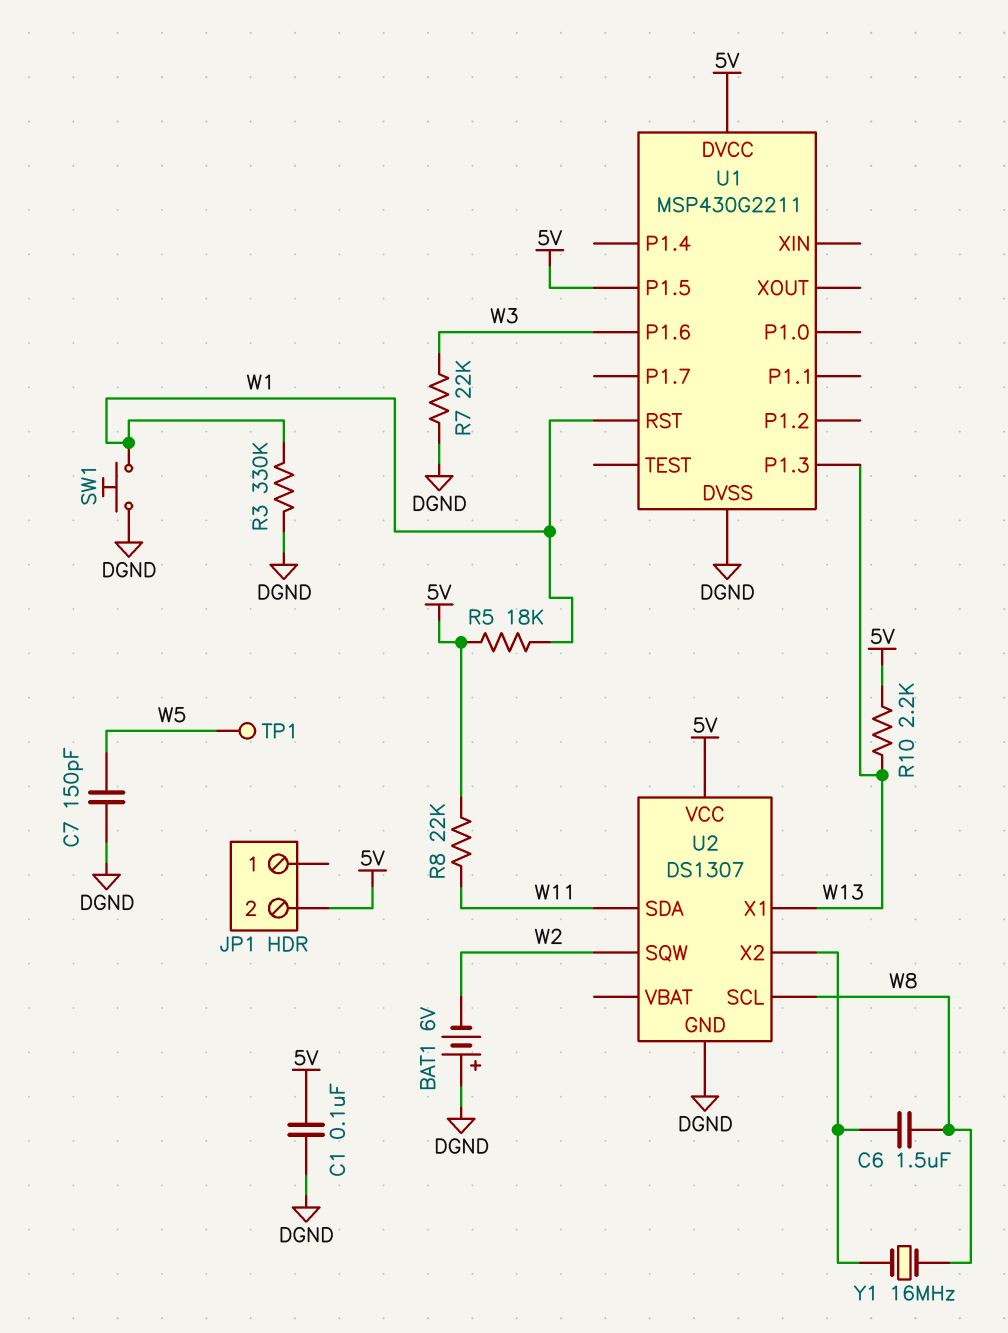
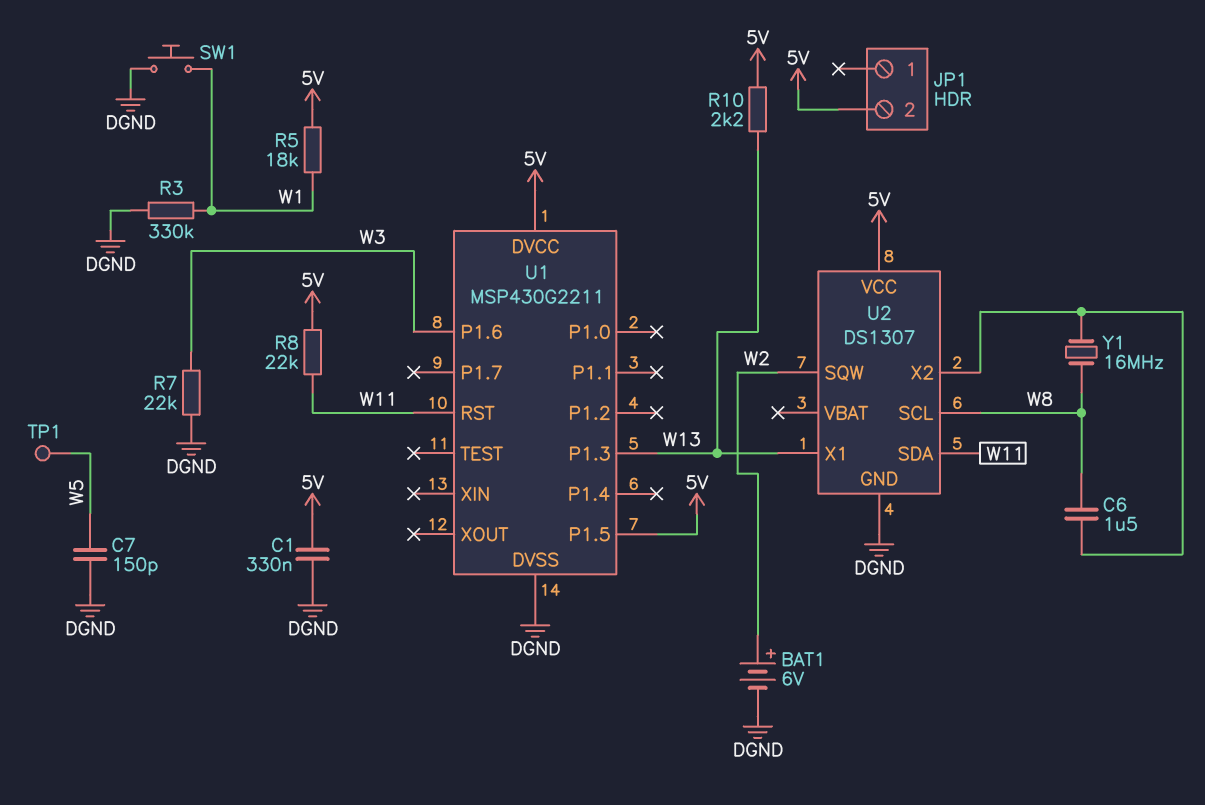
BAT1: 6V (plus DGND, minus W2) -> 6V (plus W2, minus DGND)
C1: 100nF (5V, DGND) -> 330nF (5V, DGND)
U1 pin RST: W1 -> W11

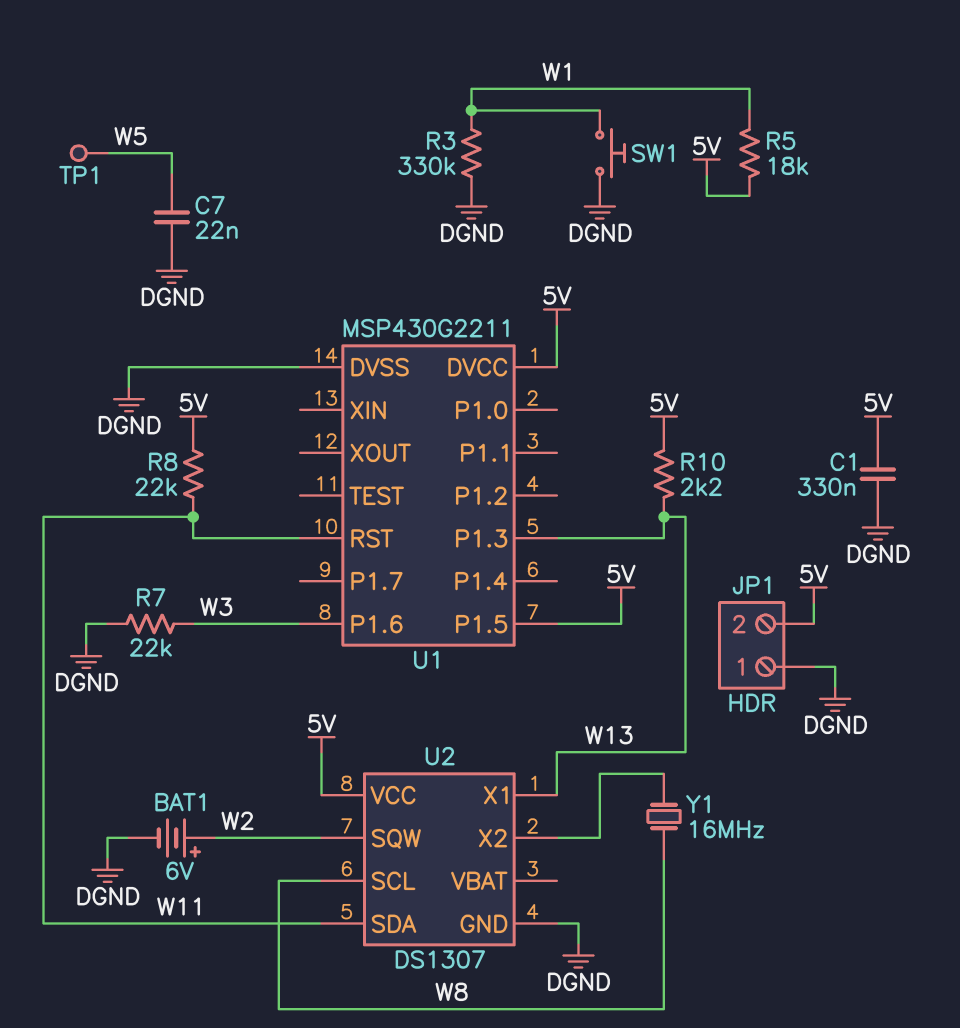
C6: 1.5uF (U2/X2, W8) -> none
C7: 150pF (DGND, W5) -> 22nF (DGND, W5)
JP1 pin 1: none -> DGND

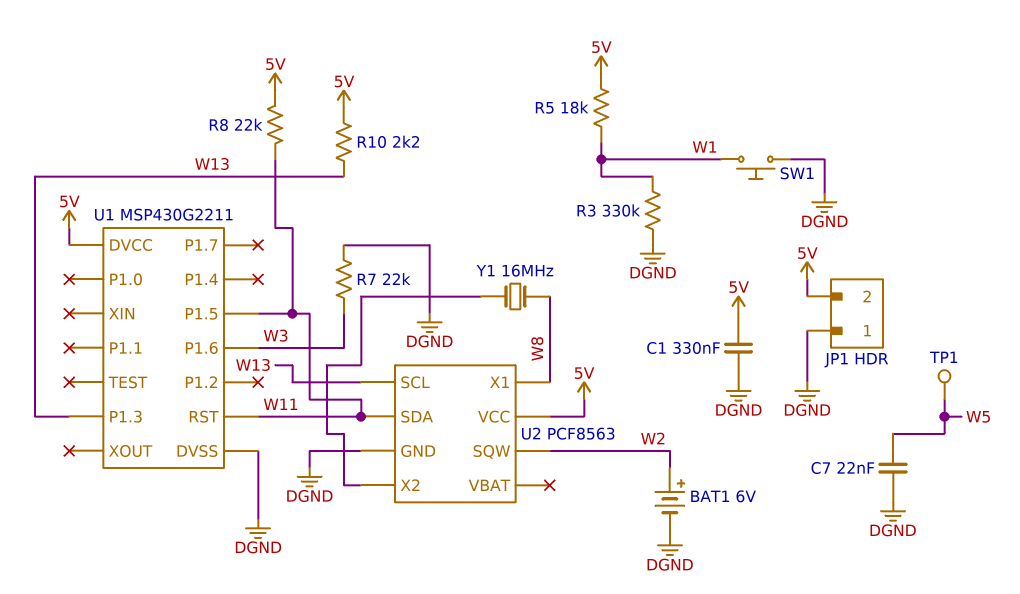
U1 pin P1.5: 5V -> W11
U2: DS1307 -> PCF8563
U2 pin SCL: W8 -> W13
U2 pin X1: W13 -> W8

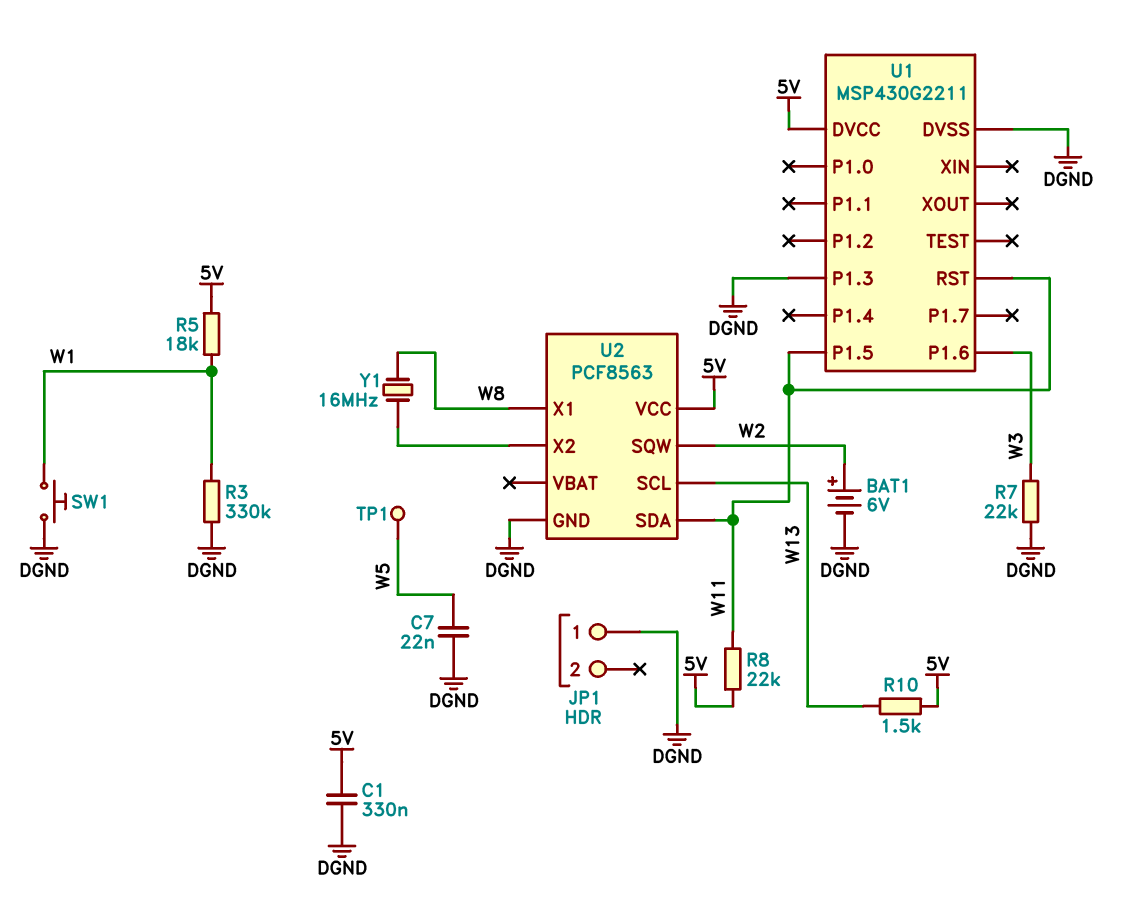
JP1 pin 2: 5V -> none
R10: 2.2k (5V, W13) -> 1.5k (5V, W13)
U1 pin P1.3: W13 -> DGND

